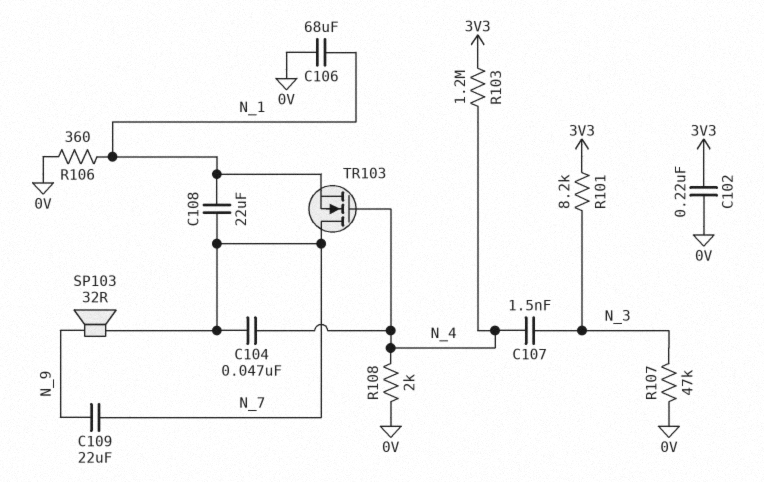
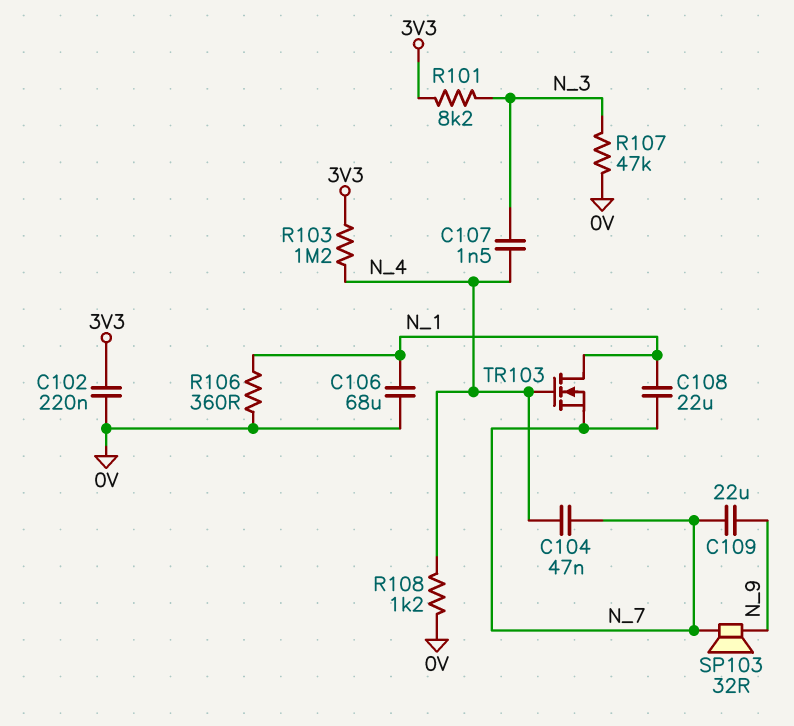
R108: 2k (0V, N_4) -> 1.2k (0V, N_4)
TR103: NMOS (G N_4, D N_7, S N_1) -> NMOS (G N_4, D N_1, S N_7)

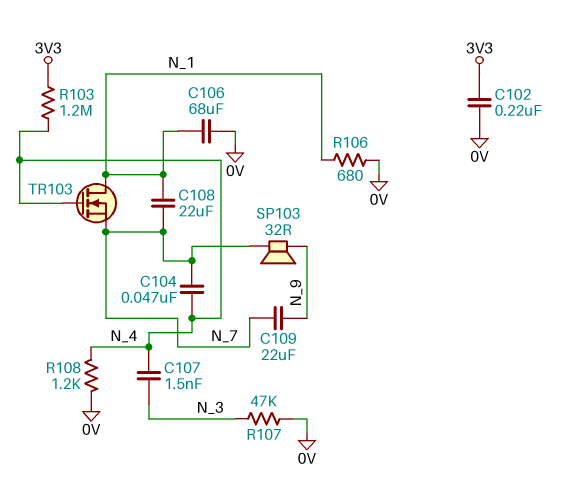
R101: 8.2k (3V3, N_3) -> none
R106: 360 (0V, N_1) -> 680 (0V, N_1)

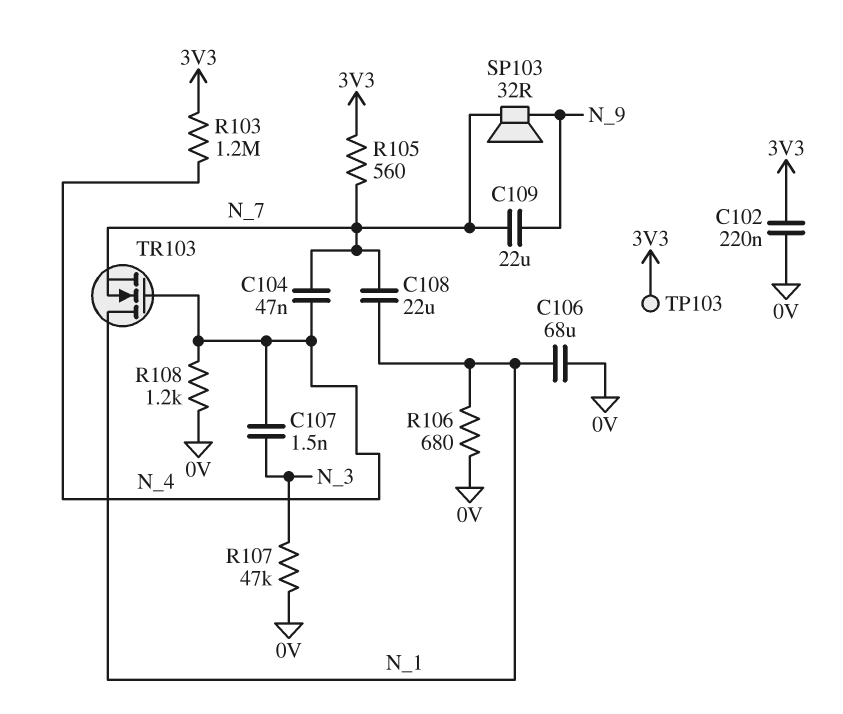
R105: none -> 560 (3V3, N_7)
TP103: none -> test point (3V3)

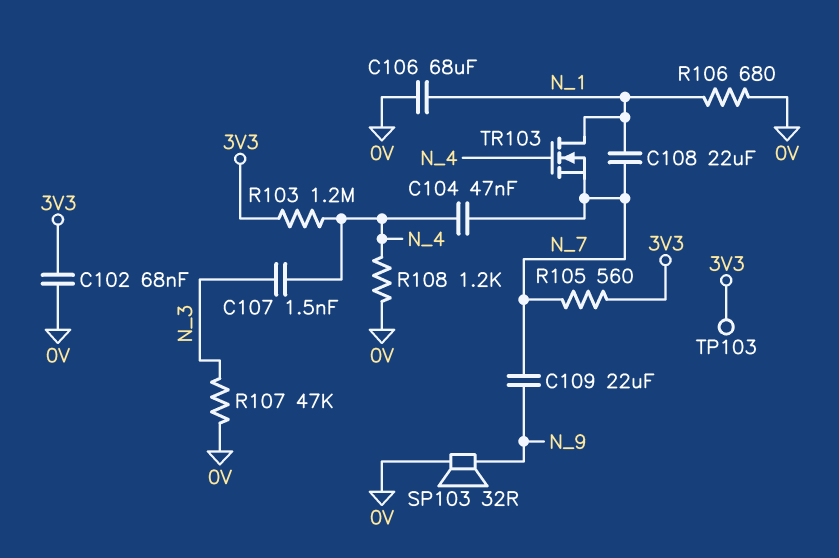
C102: 220nF (0V, 3V3) -> 68nF (0V, 3V3)
SP103: speaker 32R (N_7, N_9) -> speaker 32R (0V, N_9)

